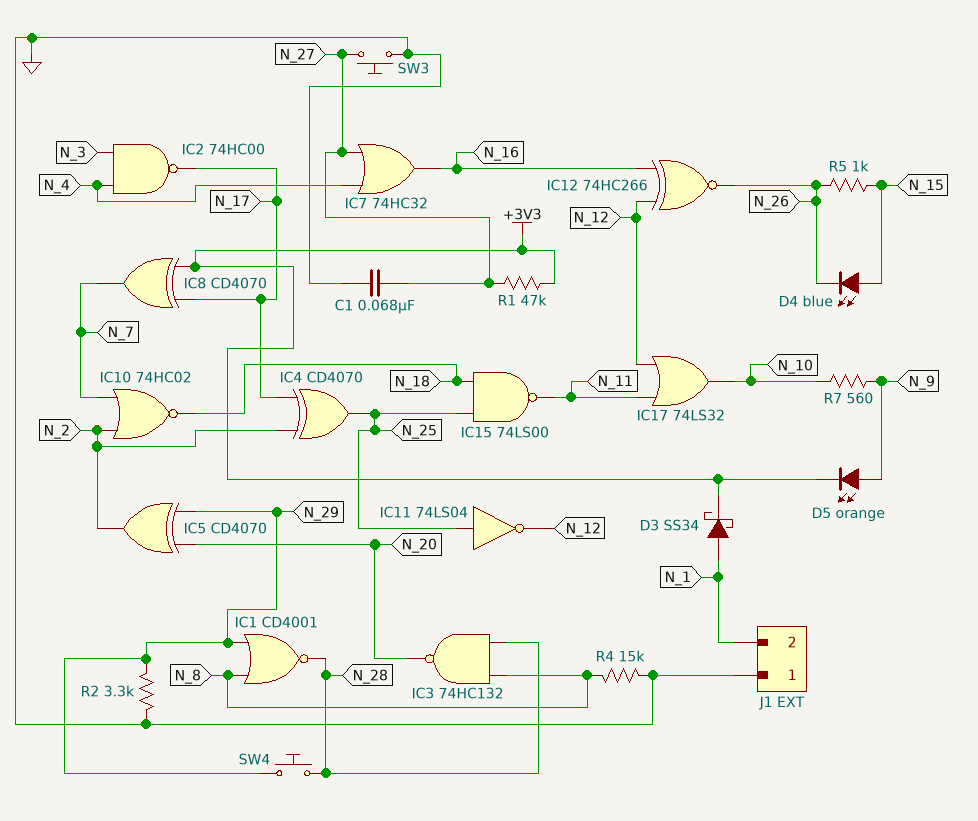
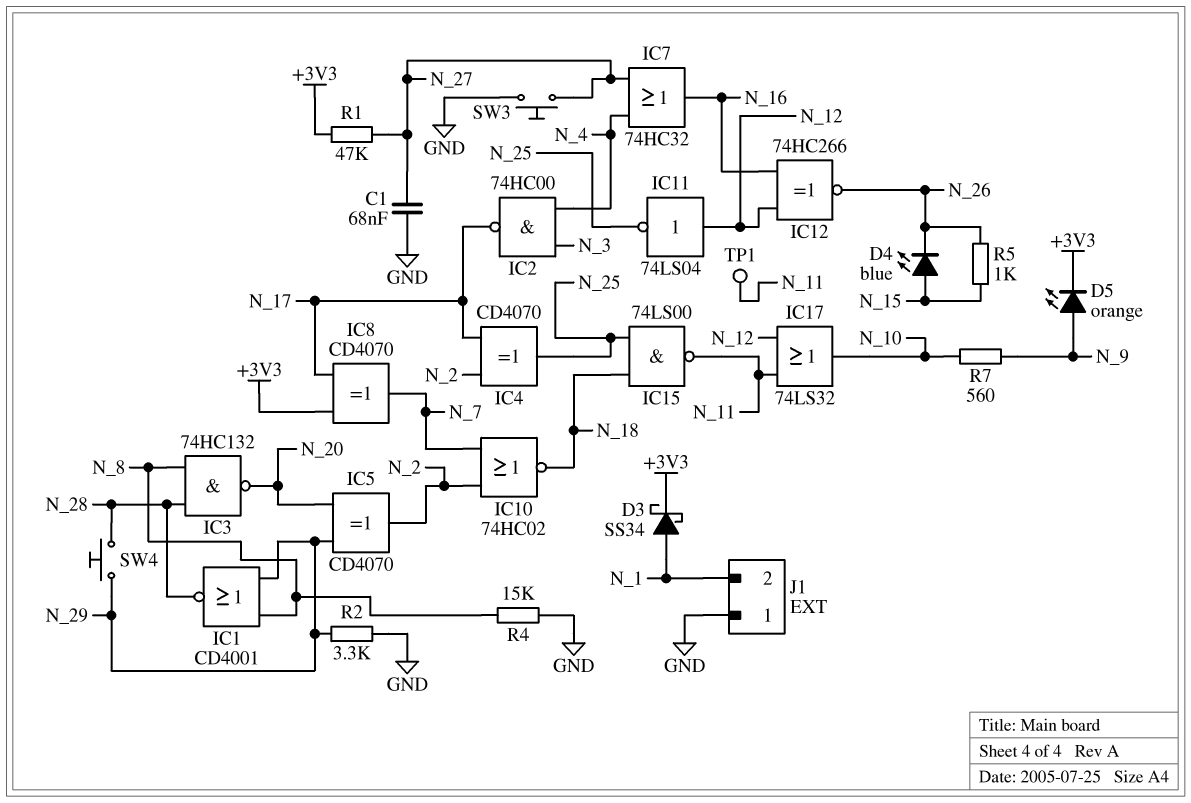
IC11: NOT 74LS04 (in N_25, out N_12) -> NOT 74LS04 (in N_12, out N_25)
TP1: none -> test point (N_11)

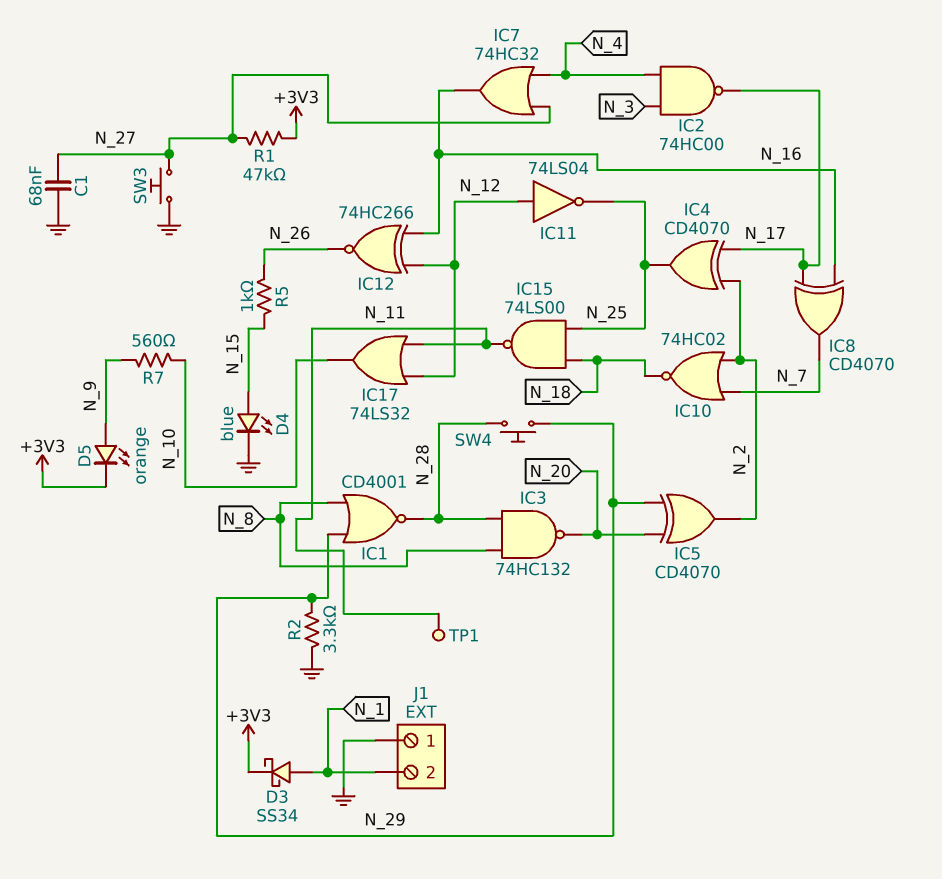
D4: LED blue (A N_15, K N_26) -> LED blue (A N_15, K GND)
IC8: XOR CD4070 (in +3V3, in N_17, out N_7) -> XOR CD4070 (in N_16, in N_17, out N_7)
R4: 15k (GND, N_8) -> none

